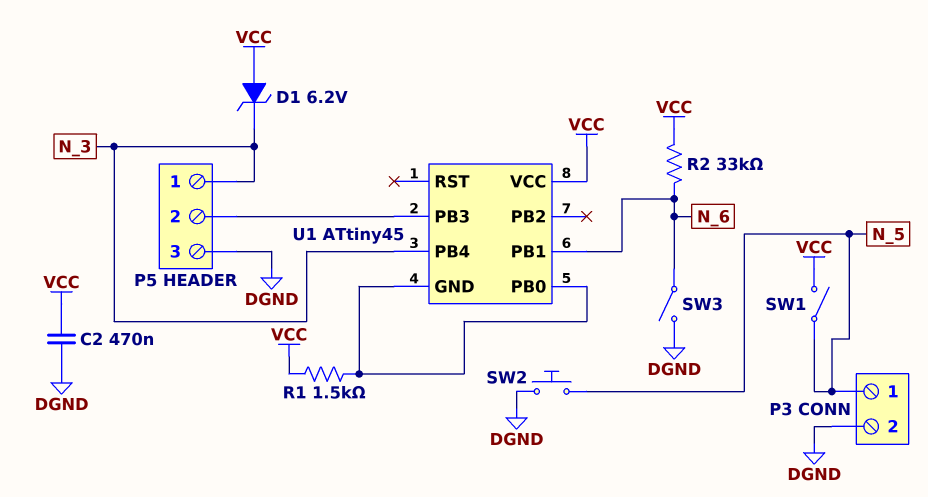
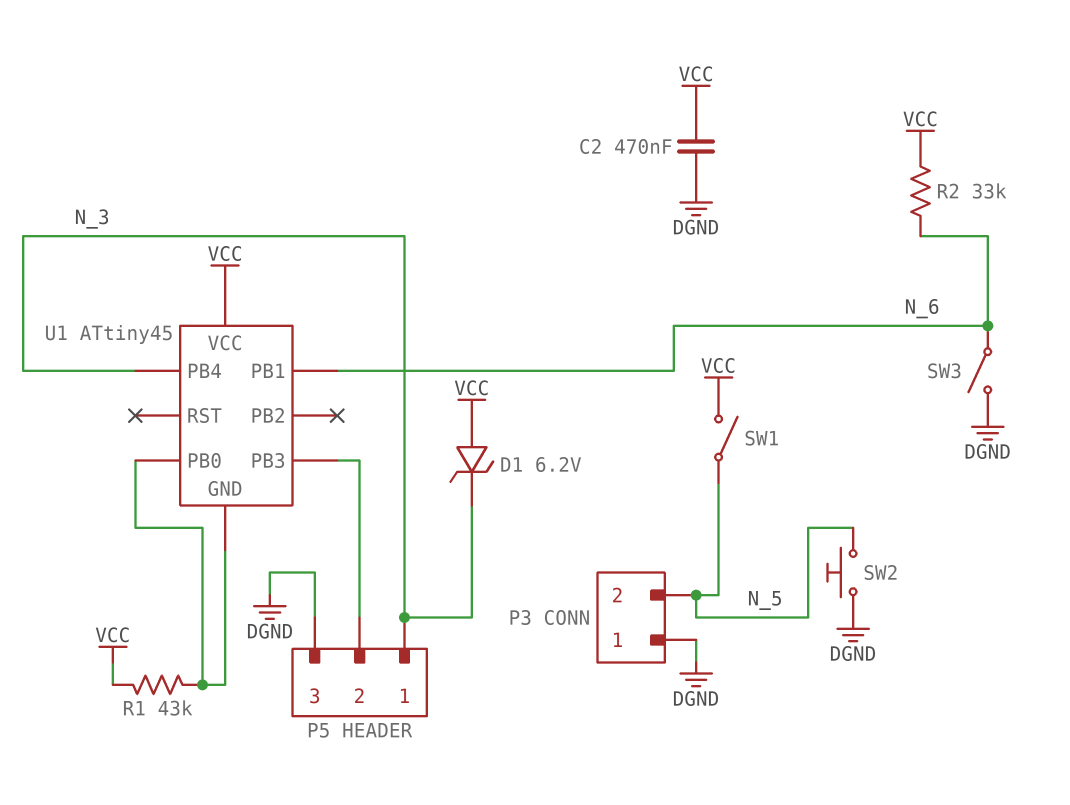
P3 pin 1: N_5 -> DGND
P3 pin 2: DGND -> N_5
R1: 1.5k (U1/GND, VCC) -> 43k (U1/GND, VCC)

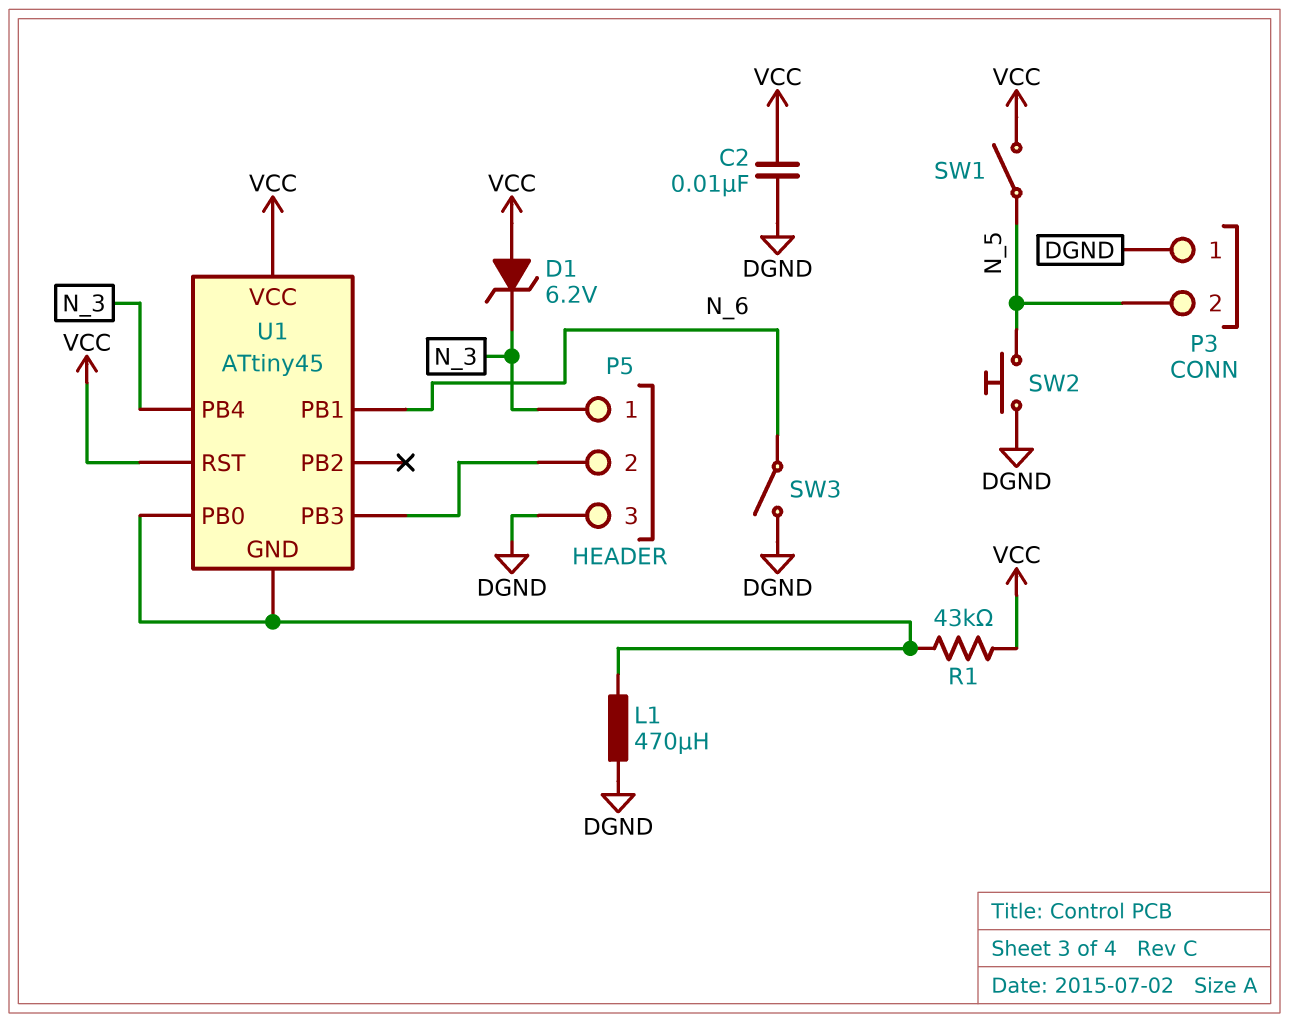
C2: 470nF (DGND, VCC) -> 10nF (DGND, VCC)
L1: none -> 470uH (DGND, U1/GND)
R2: 33k (N_6, VCC) -> none
U1 pin RST: none -> VCC

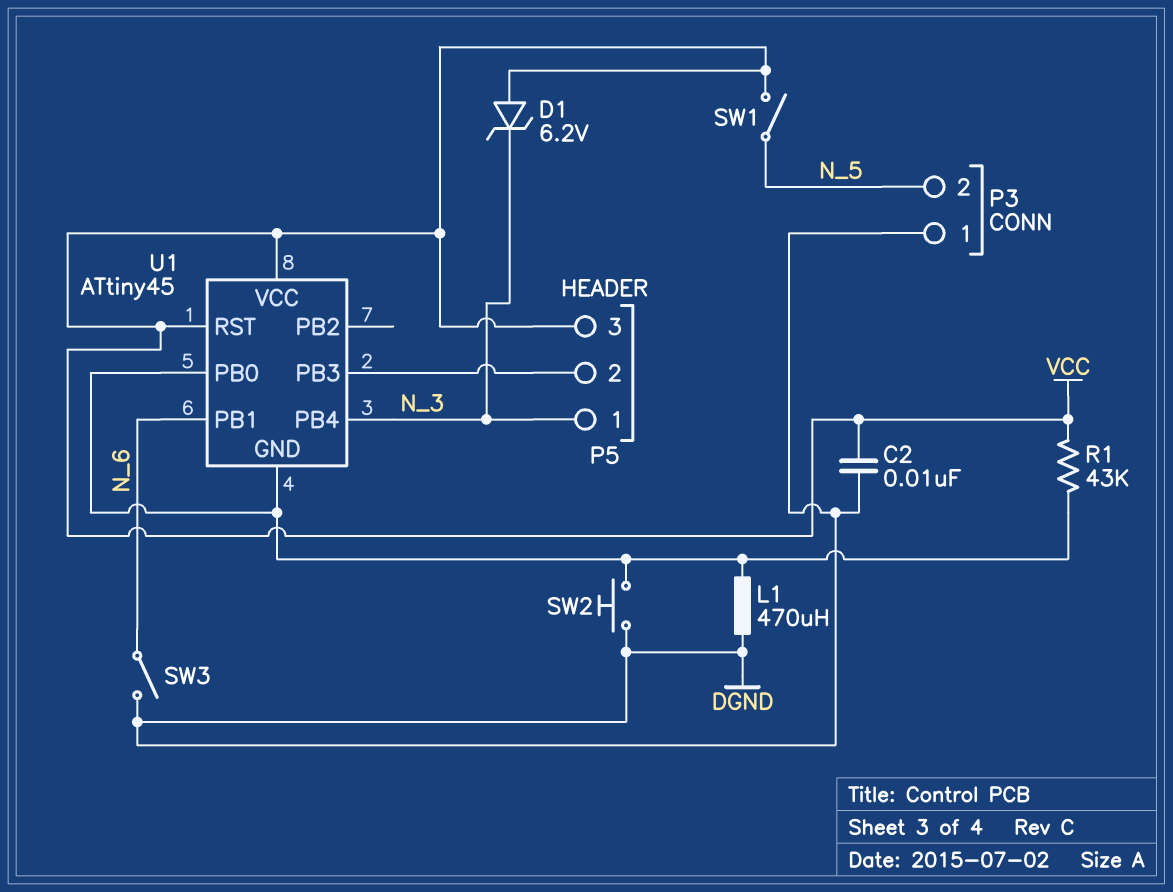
P5 pin 3: DGND -> VCC
SW2: button (DGND, N_5) -> button (DGND, U1/GND)

